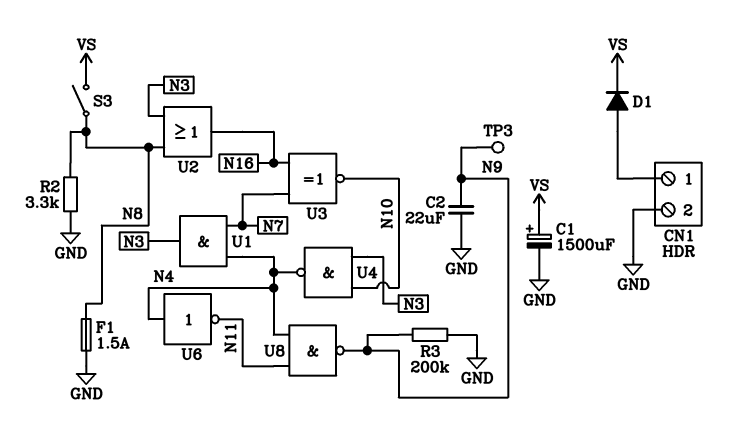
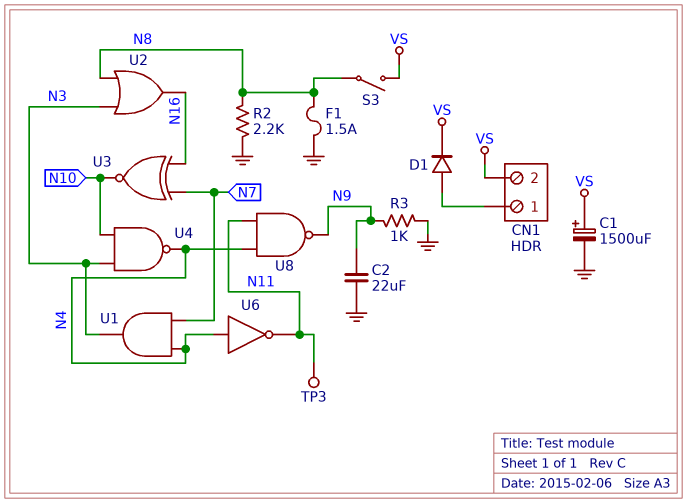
CN1 pin 2: GND -> VS
R2: 3.3k (GND, N8) -> 2.2k (GND, N8)
R3: 200k (GND, N9) -> 1k (GND, N9)
TP3: test point (N9) -> test point (N11)

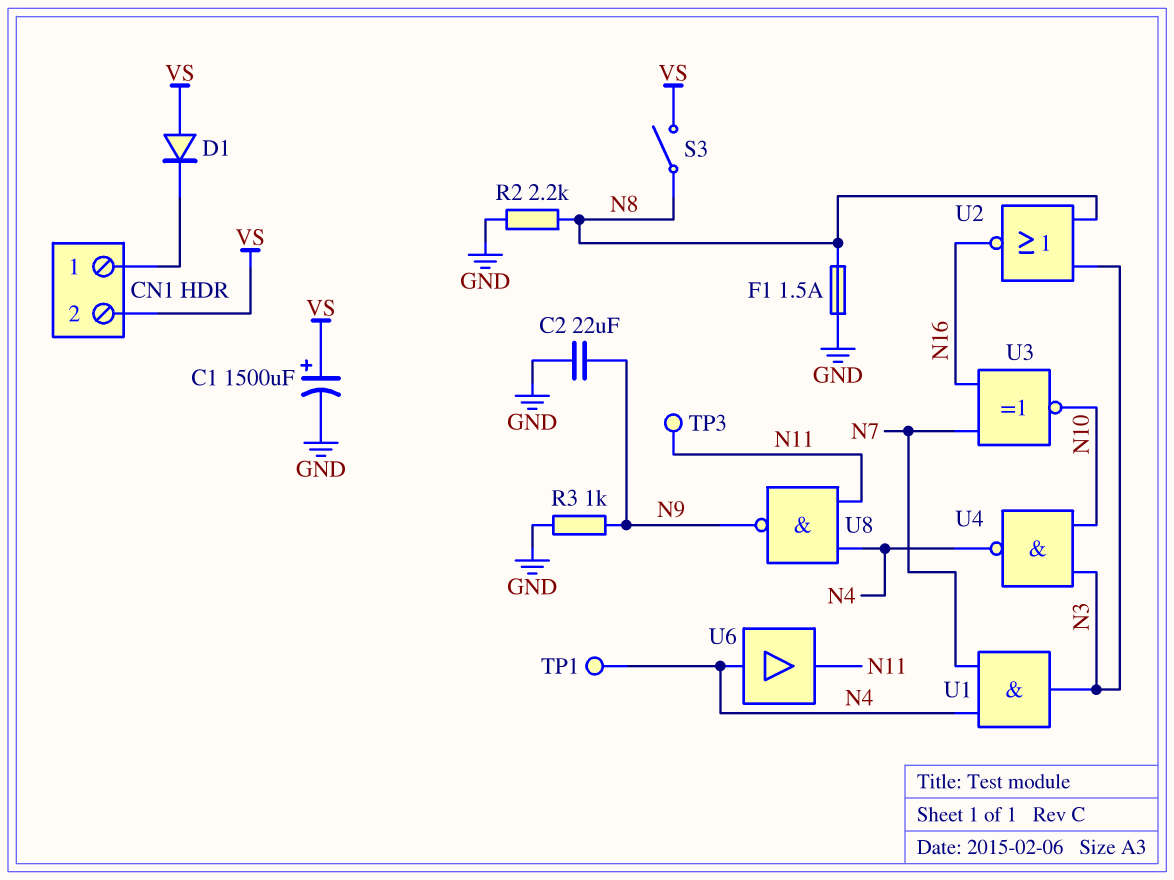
D1: diode (A CN1/1, K VS) -> diode (A VS, K CN1/1)
TP1: none -> test point (N4)
U2: OR (in N3, in N8, out N16) -> NOR (in N3, in N8, out N16)
U6: NOT (in N4, out N11) -> buffer (in N4, out N11)

